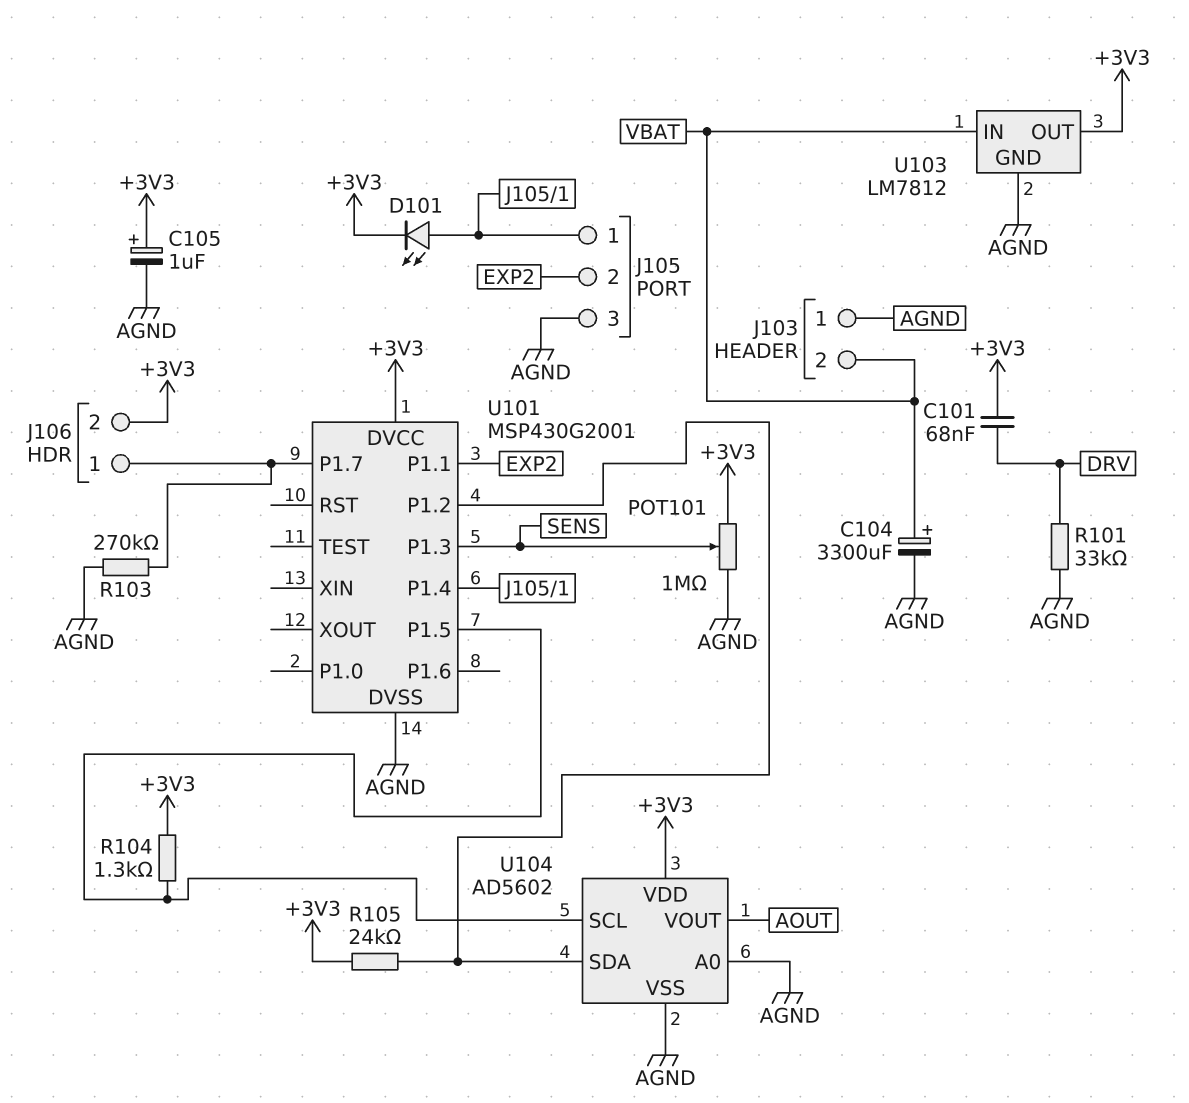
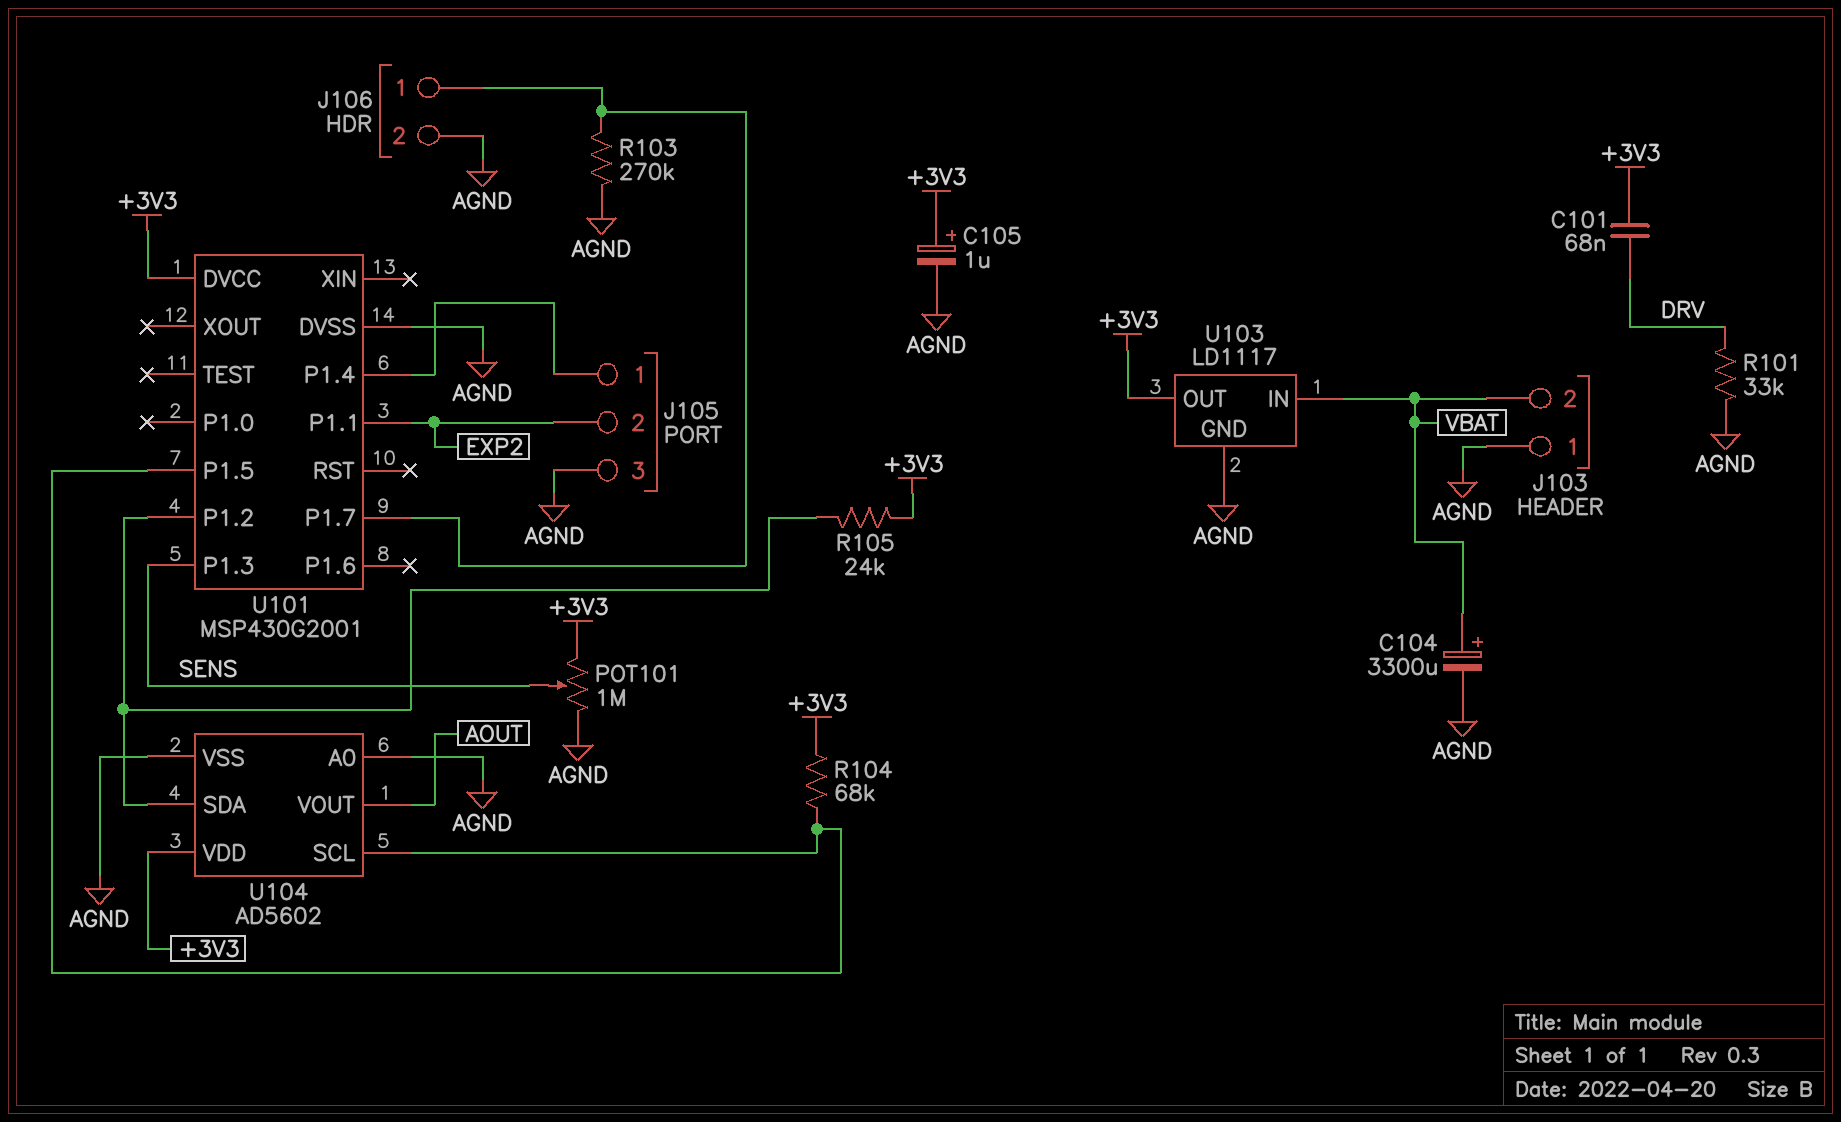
D101: LED (A J105/1, K +3V3) -> none
J106 pin 2: +3V3 -> AGND
R104: 1.3k (+3V3, U101/P1.5) -> 68k (+3V3, U101/P1.5)
U103: LM7812 -> LD1117

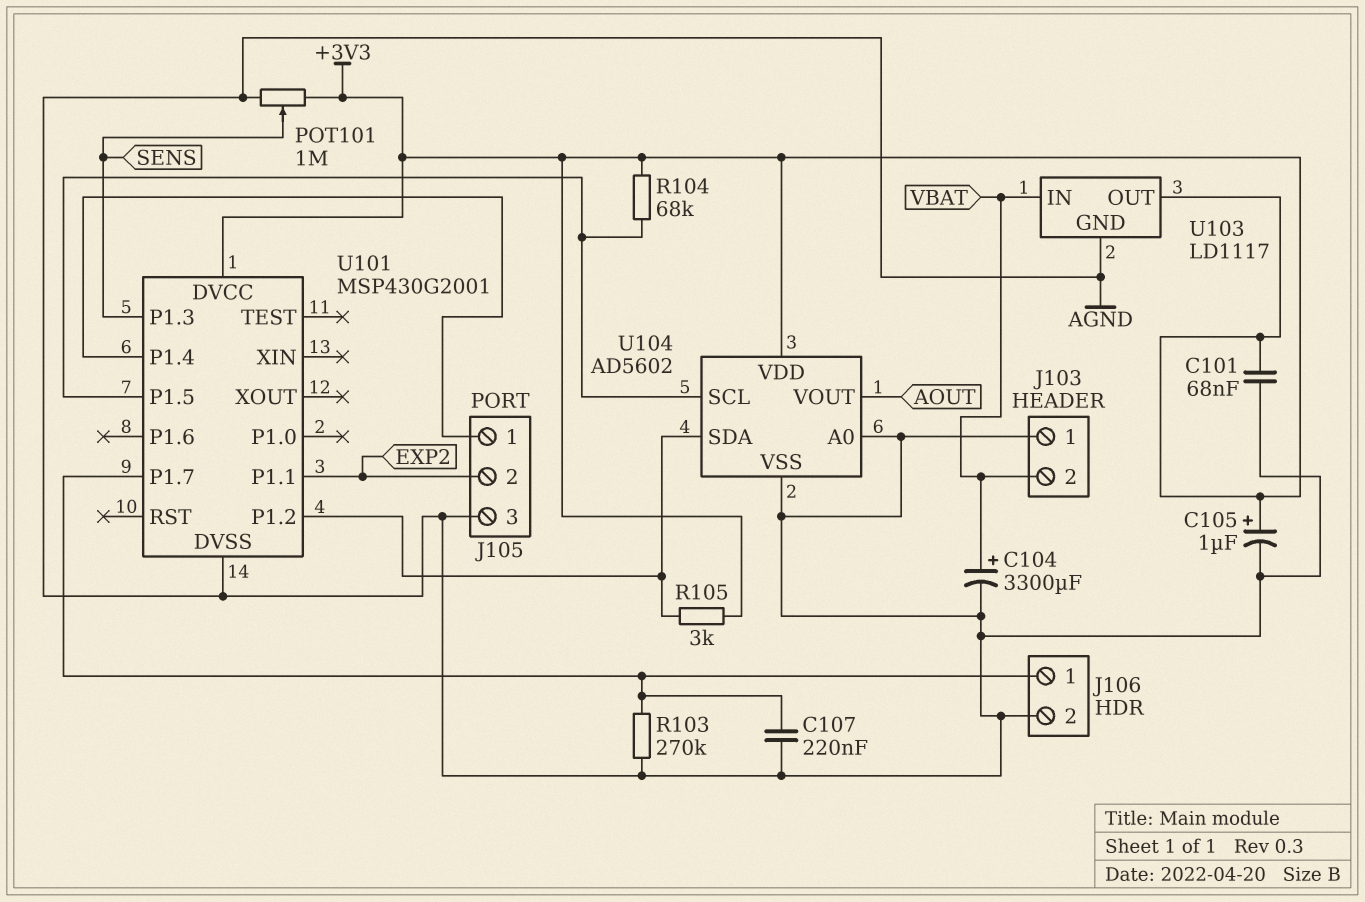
C101: 68nF (+3V3, DRV) -> 68nF (+3V3, AGND)
C107: none -> 220nF (AGND, J106/1)
R101: 33k (AGND, DRV) -> none
R105: 24k (+3V3, U101/P1.2) -> 3k (+3V3, U101/P1.2)

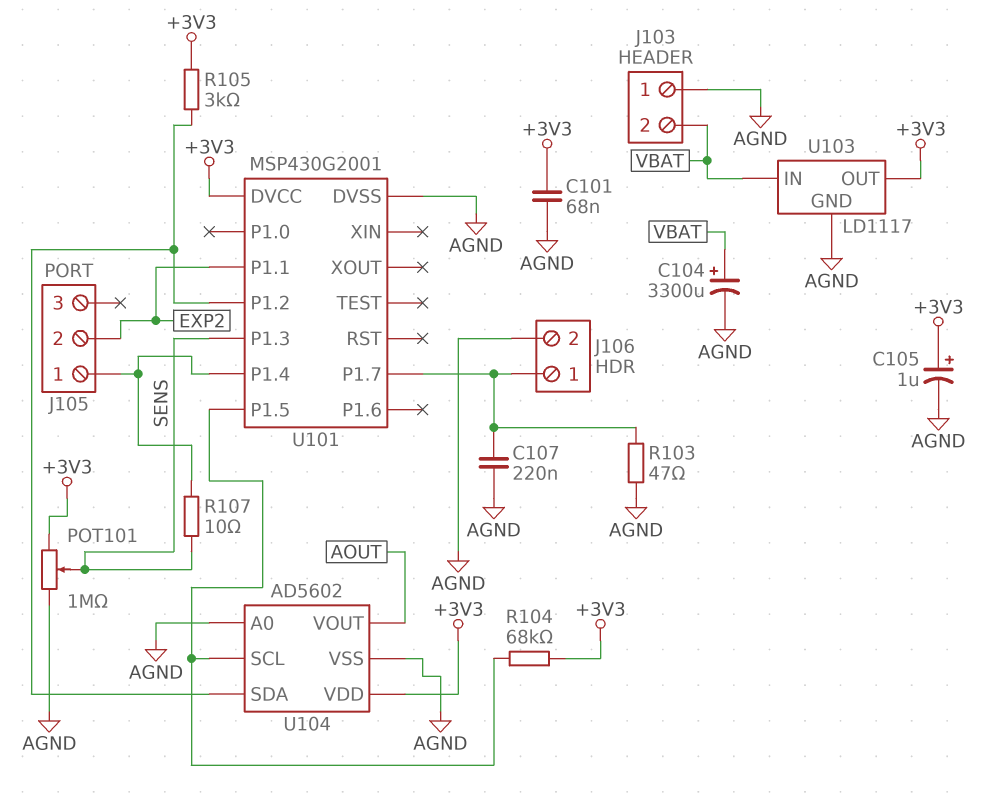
J105 pin 3: AGND -> none
R103: 270k (AGND, J106/1) -> 47 (AGND, J106/1)
R107: none -> 10 (J105/1, SENS)

